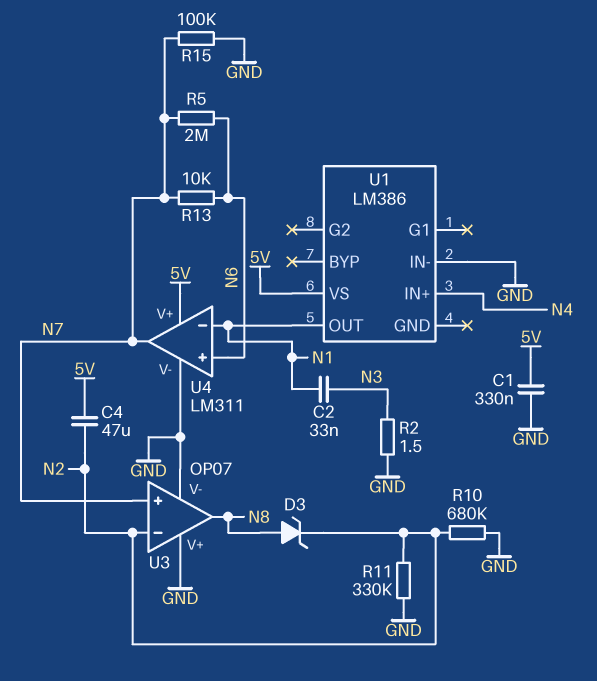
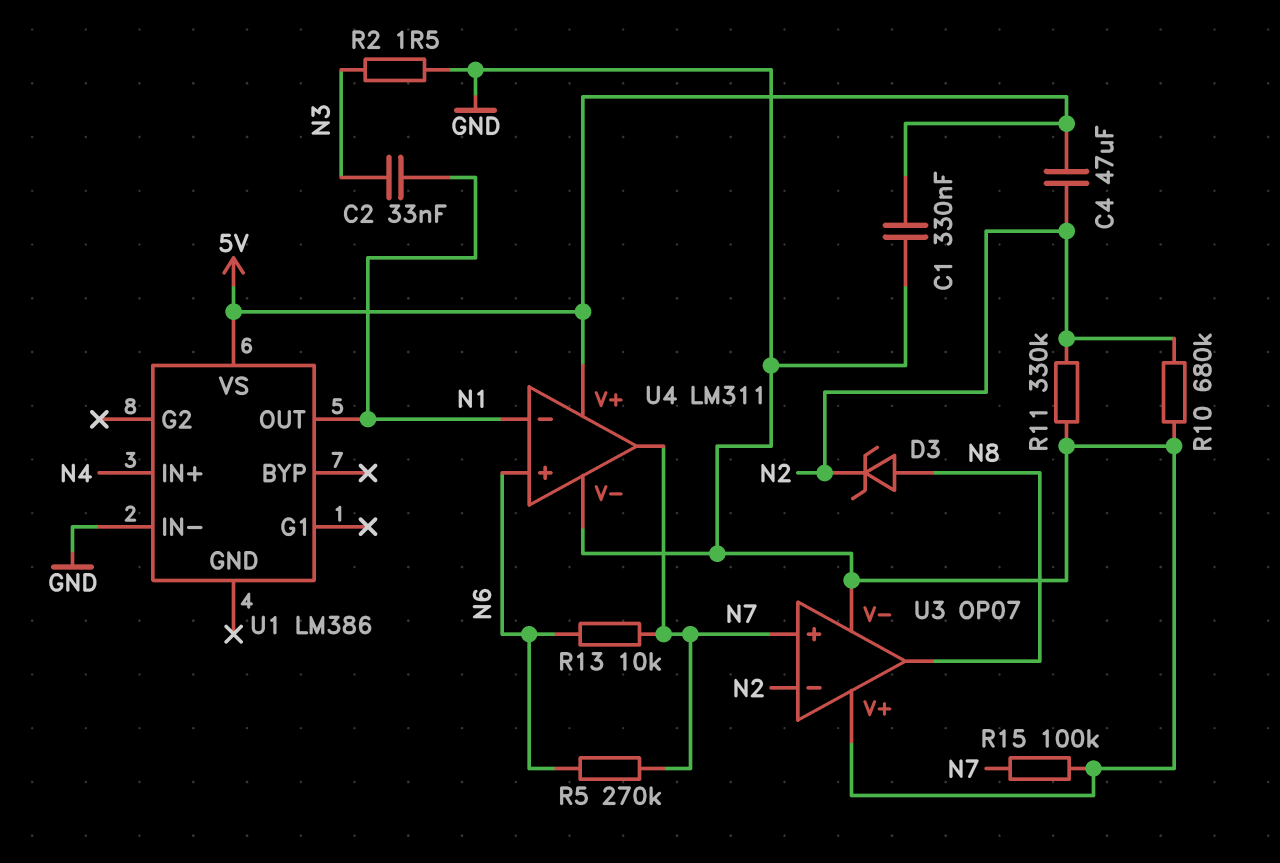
R5: 2M (N6, N7) -> 270k (N6, N7)

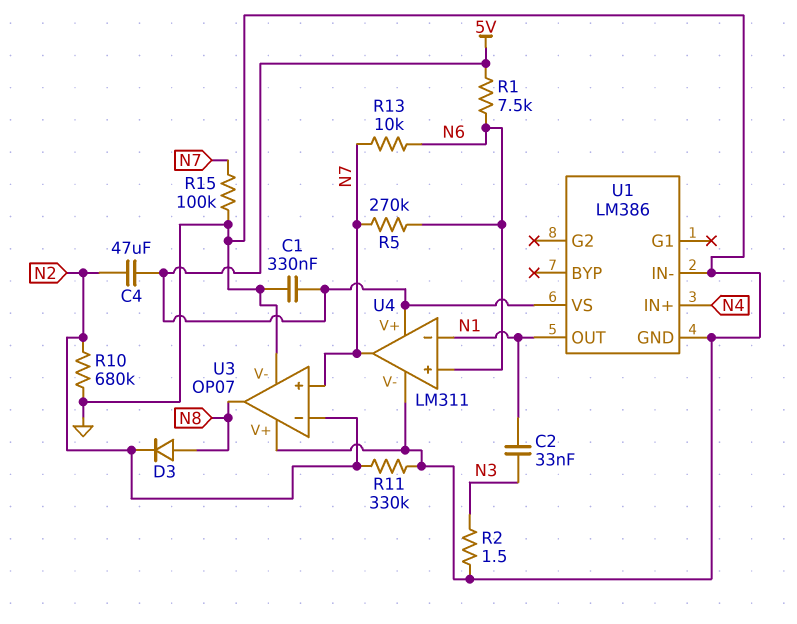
D3: zener (A N8, K N2) -> diode (A N8, K N2)
R1: none -> 7.5k (5V, N6)
U1 pin GND: none -> GND

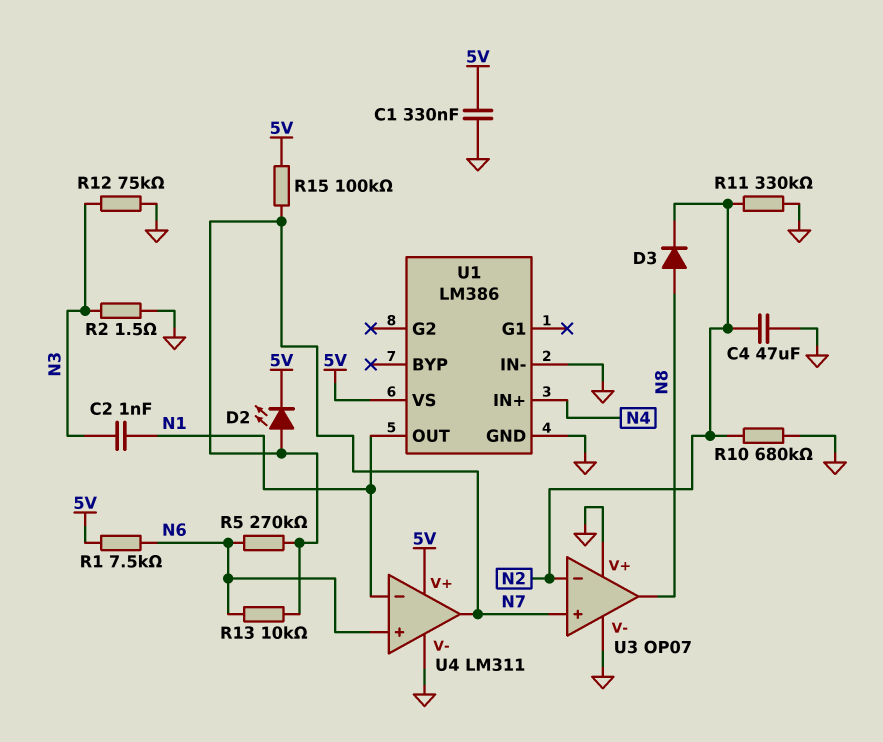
C2: 33nF (N1, N3) -> 1nF (N1, N3)
C4: 47uF (5V, N2) -> 47uF (GND, N2)
D2: none -> LED (A N7, K 5V)
R12: none -> 75k (GND, N3)
R15: 100k (GND, N7) -> 100k (5V, N7)

